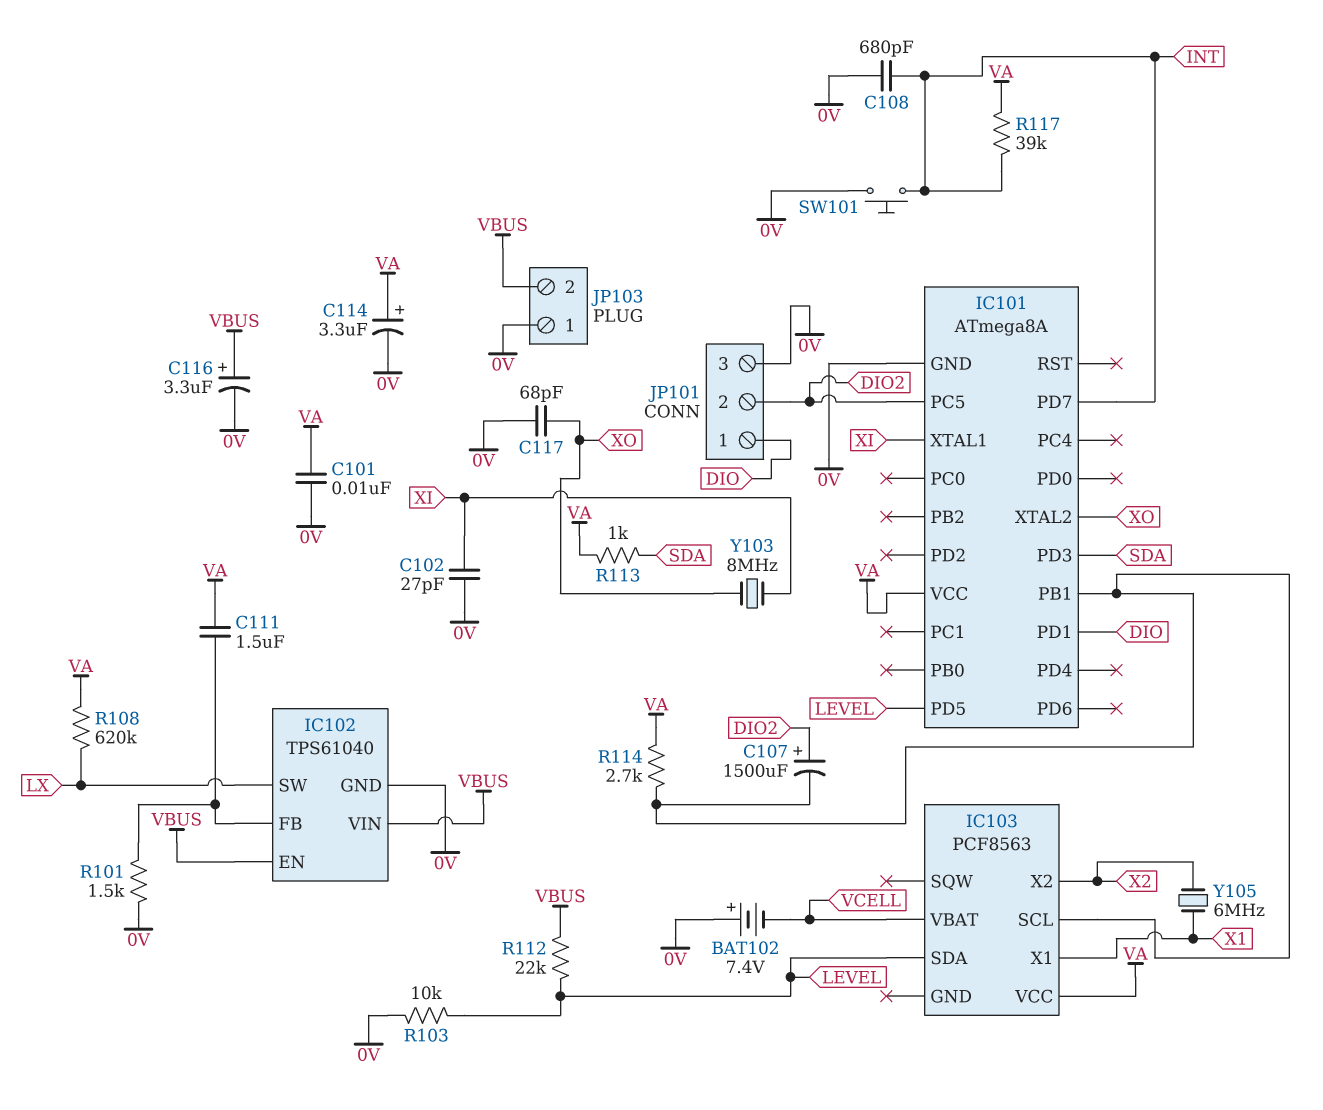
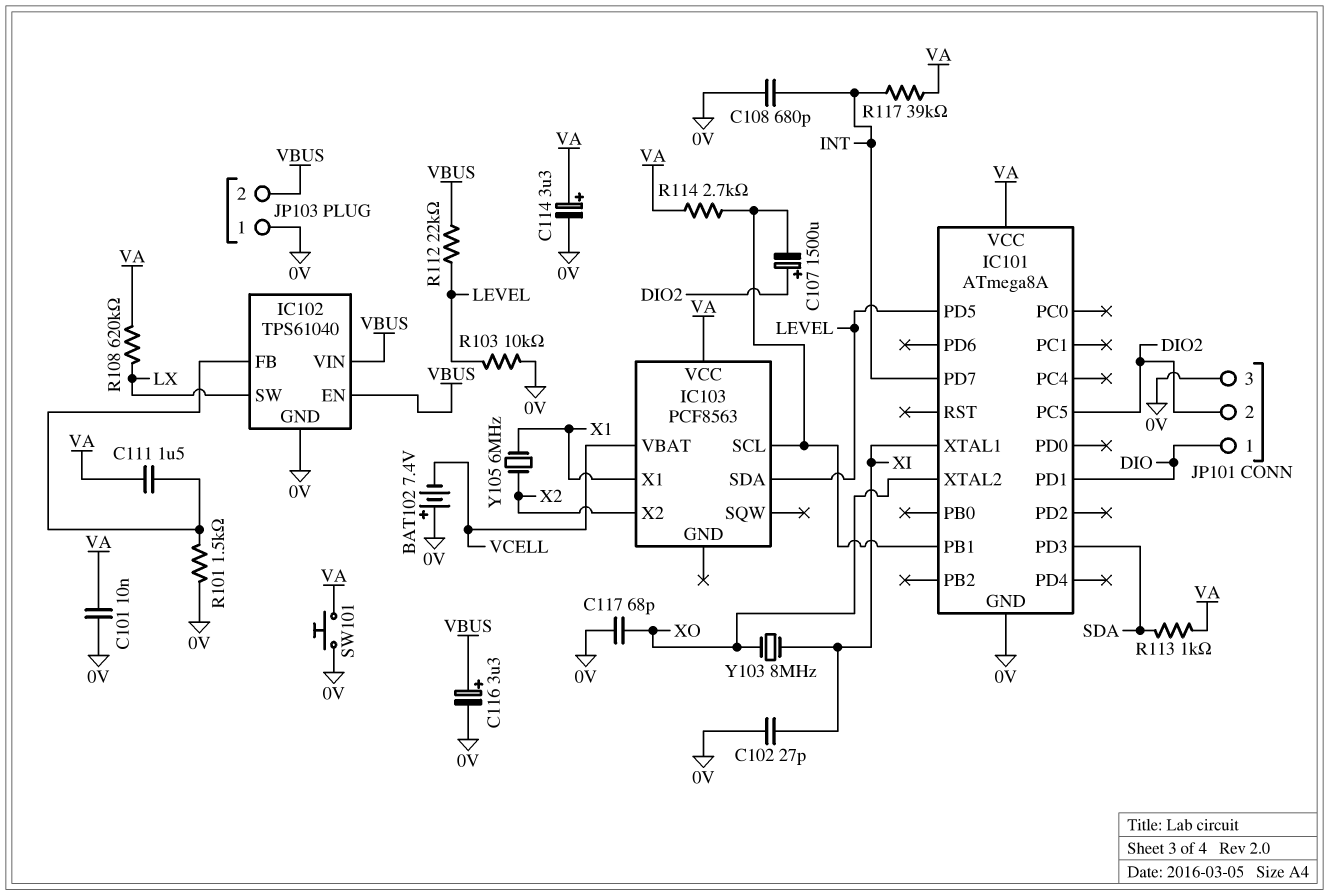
SW101: button (0V, INT) -> button (0V, VA)

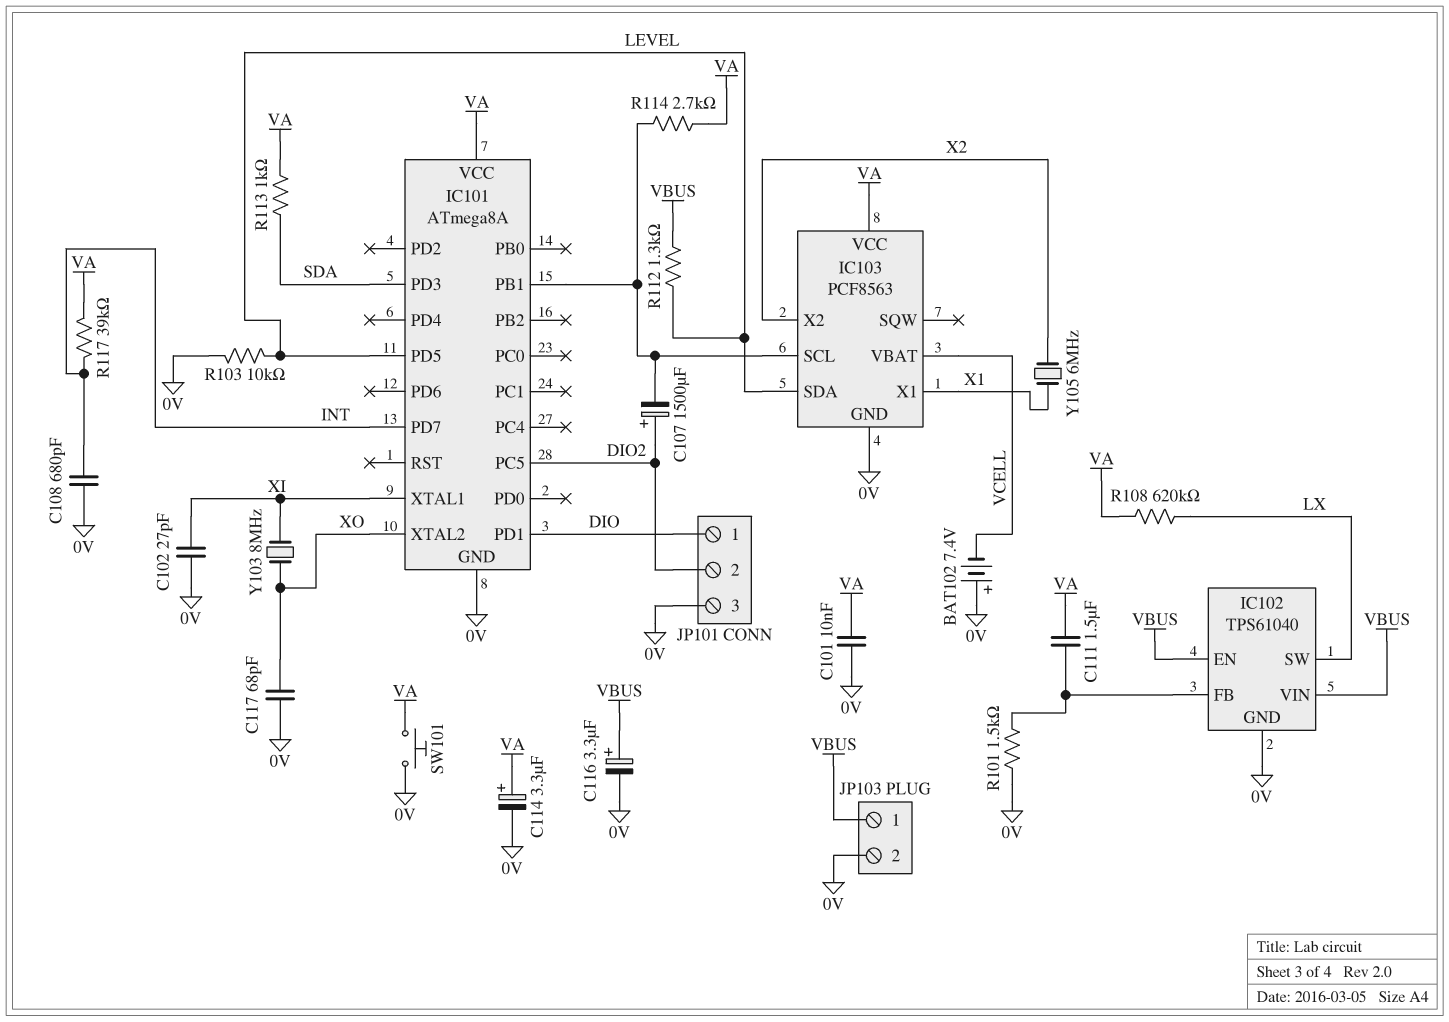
IC103 pin GND: none -> 0V
JP103 pin 1: 0V -> VBUS
JP103 pin 2: VBUS -> 0V
R112: 22k (LEVEL, VBUS) -> 1.3k (LEVEL, VBUS)

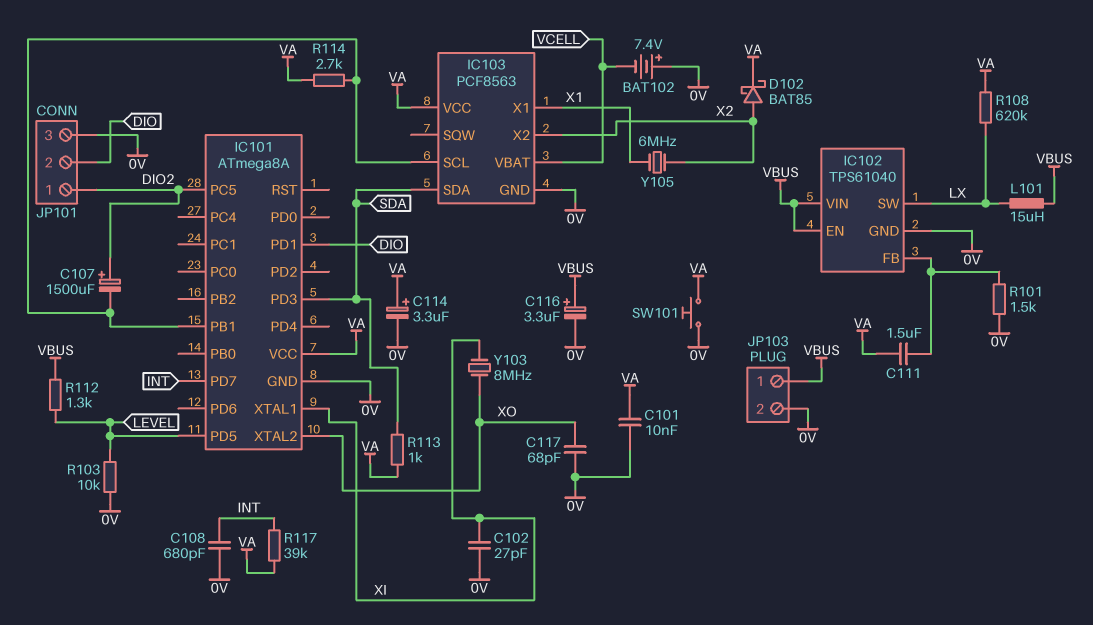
D102: none -> schottky BAT85 (A X2, K VA)
IC103 pin SDA: LEVEL -> SDA
JP101 pin 1: DIO -> DIO2
JP101 pin 2: DIO2 -> DIO
L101: none -> 15uH (LX, VBUS)

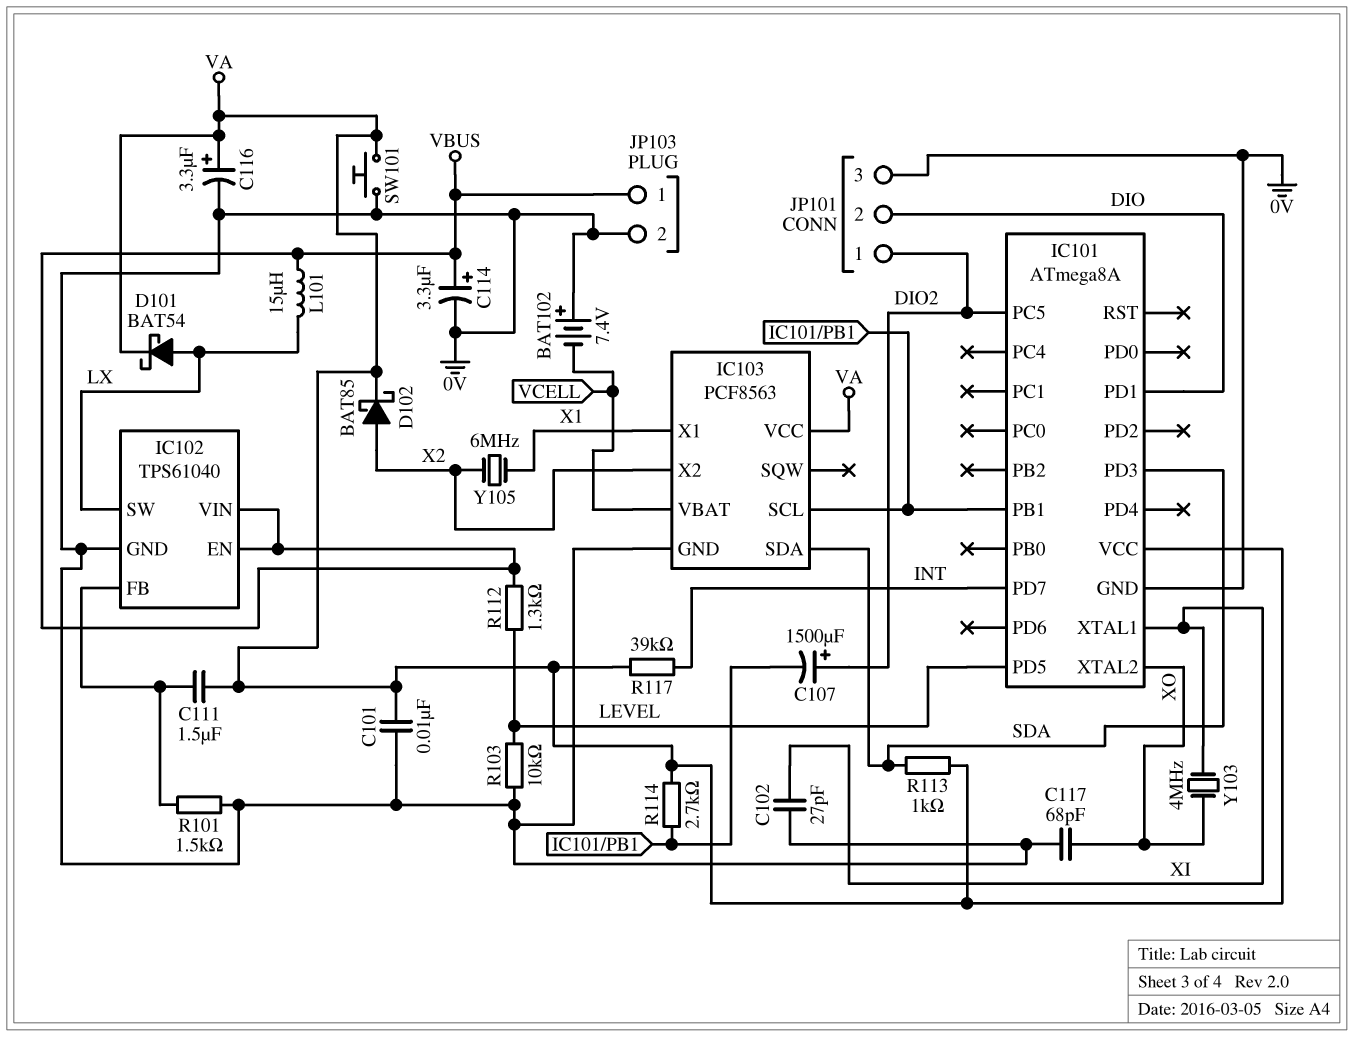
C108: 680pF (0V, INT) -> none
C114: 3.3uF (plus VA, minus 0V) -> 3.3uF (plus VBUS, minus 0V)
C116: 3.3uF (plus VBUS, minus 0V) -> 3.3uF (plus VA, minus 0V)
D101: none -> schottky BAT54 (A LX, K VA)
R108: 620k (LX, VA) -> none
Y103: 8MHz (XI, XO) -> 4MHz (XI, XO)

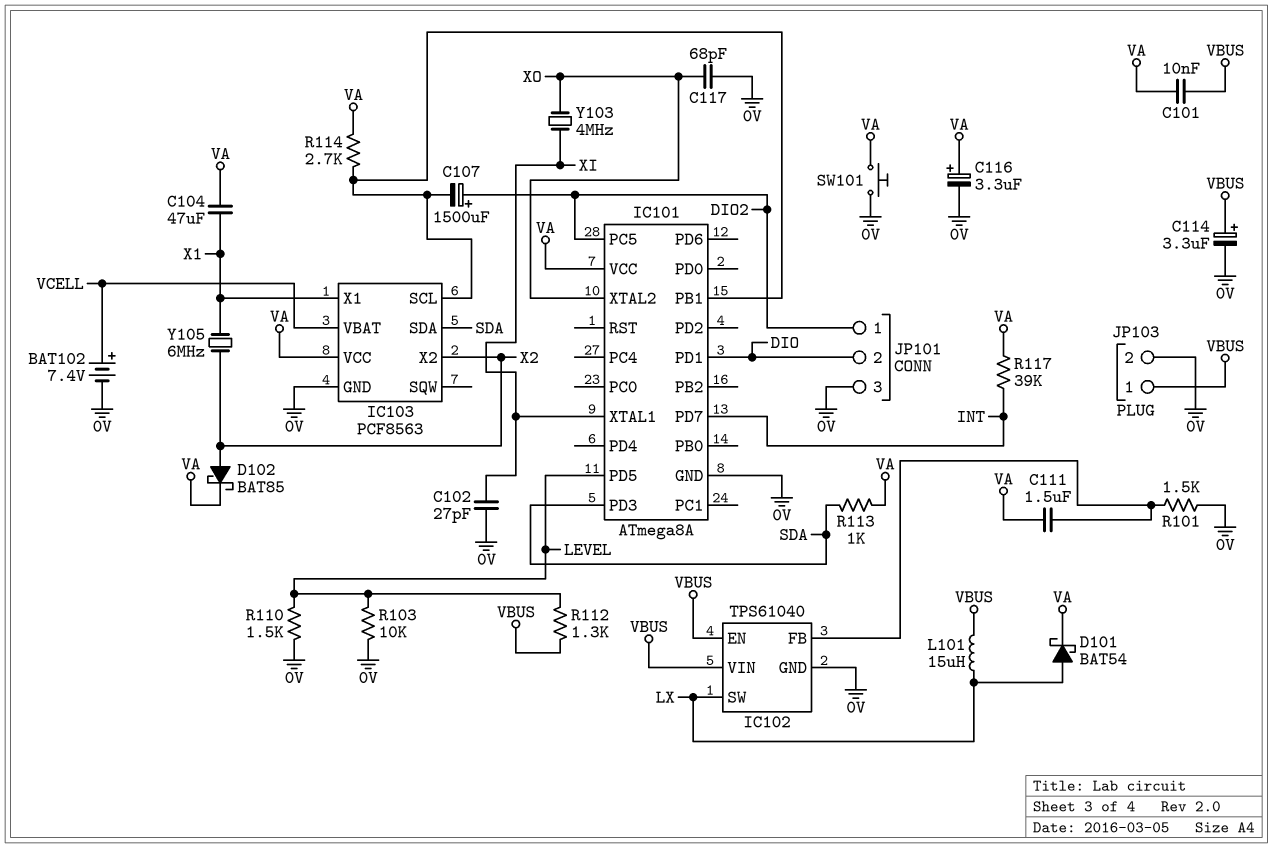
BAT102: 7.4V (plus 0V, minus VCELL) -> 7.4V (plus VCELL, minus 0V)
C101: 10nF (0V, VA) -> 10nF (VA, VBUS)
C104: none -> 47uF (VA, X1)
R110: none -> 1.5k (0V, LEVEL)

